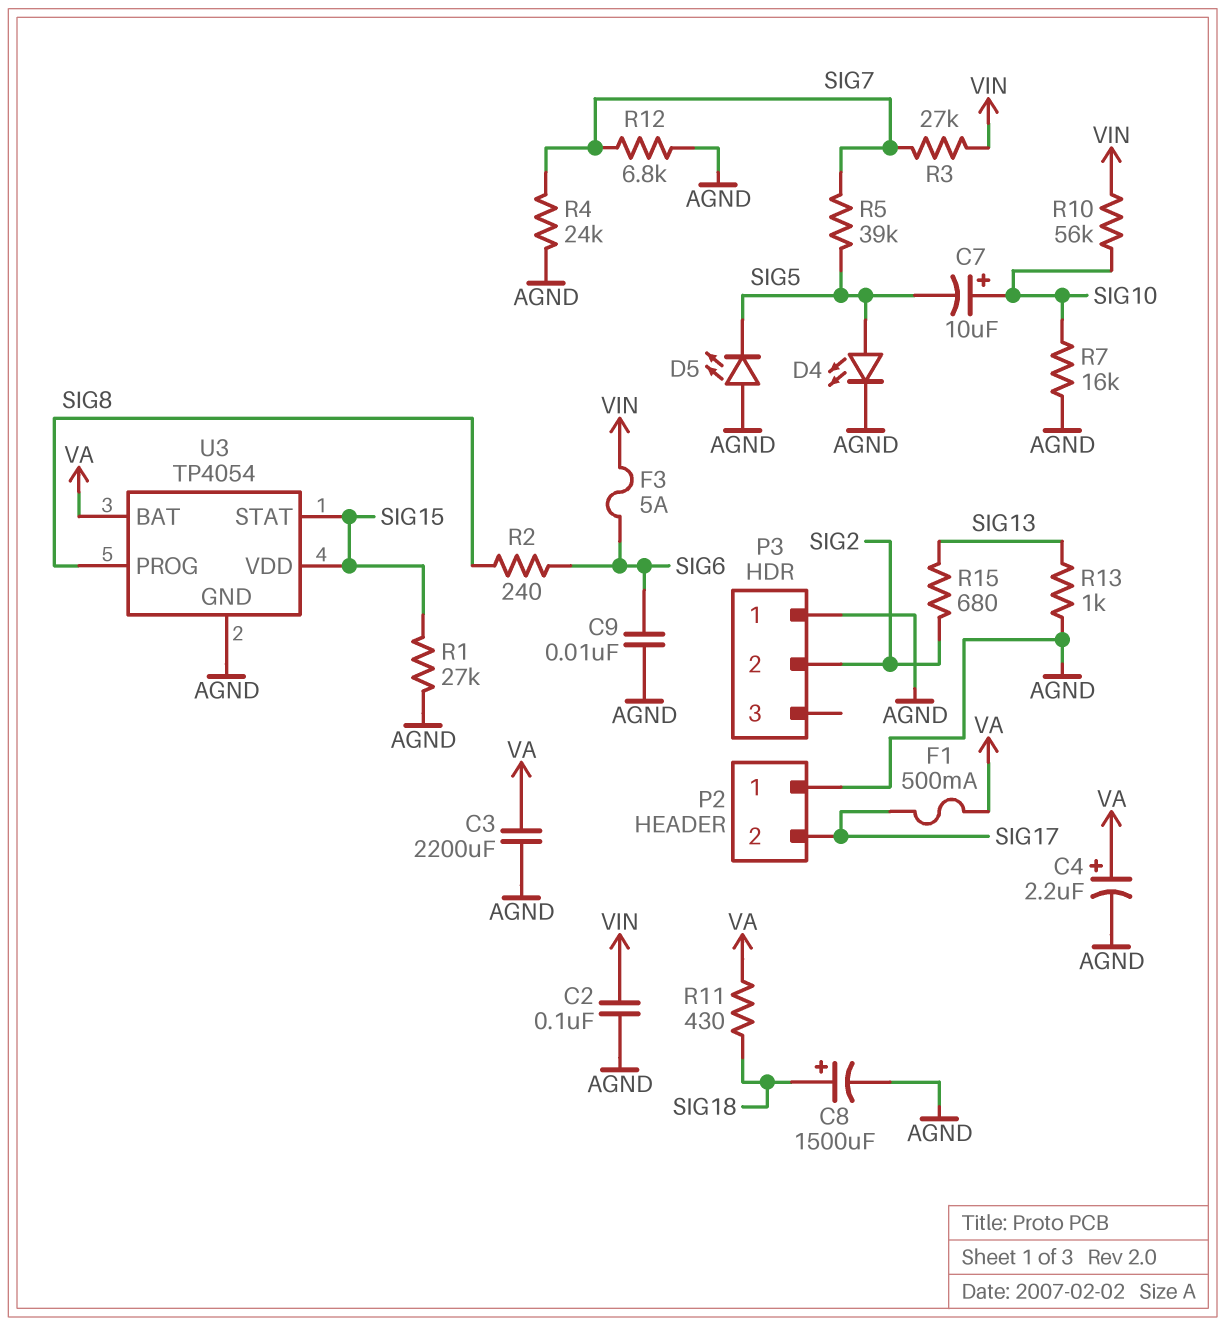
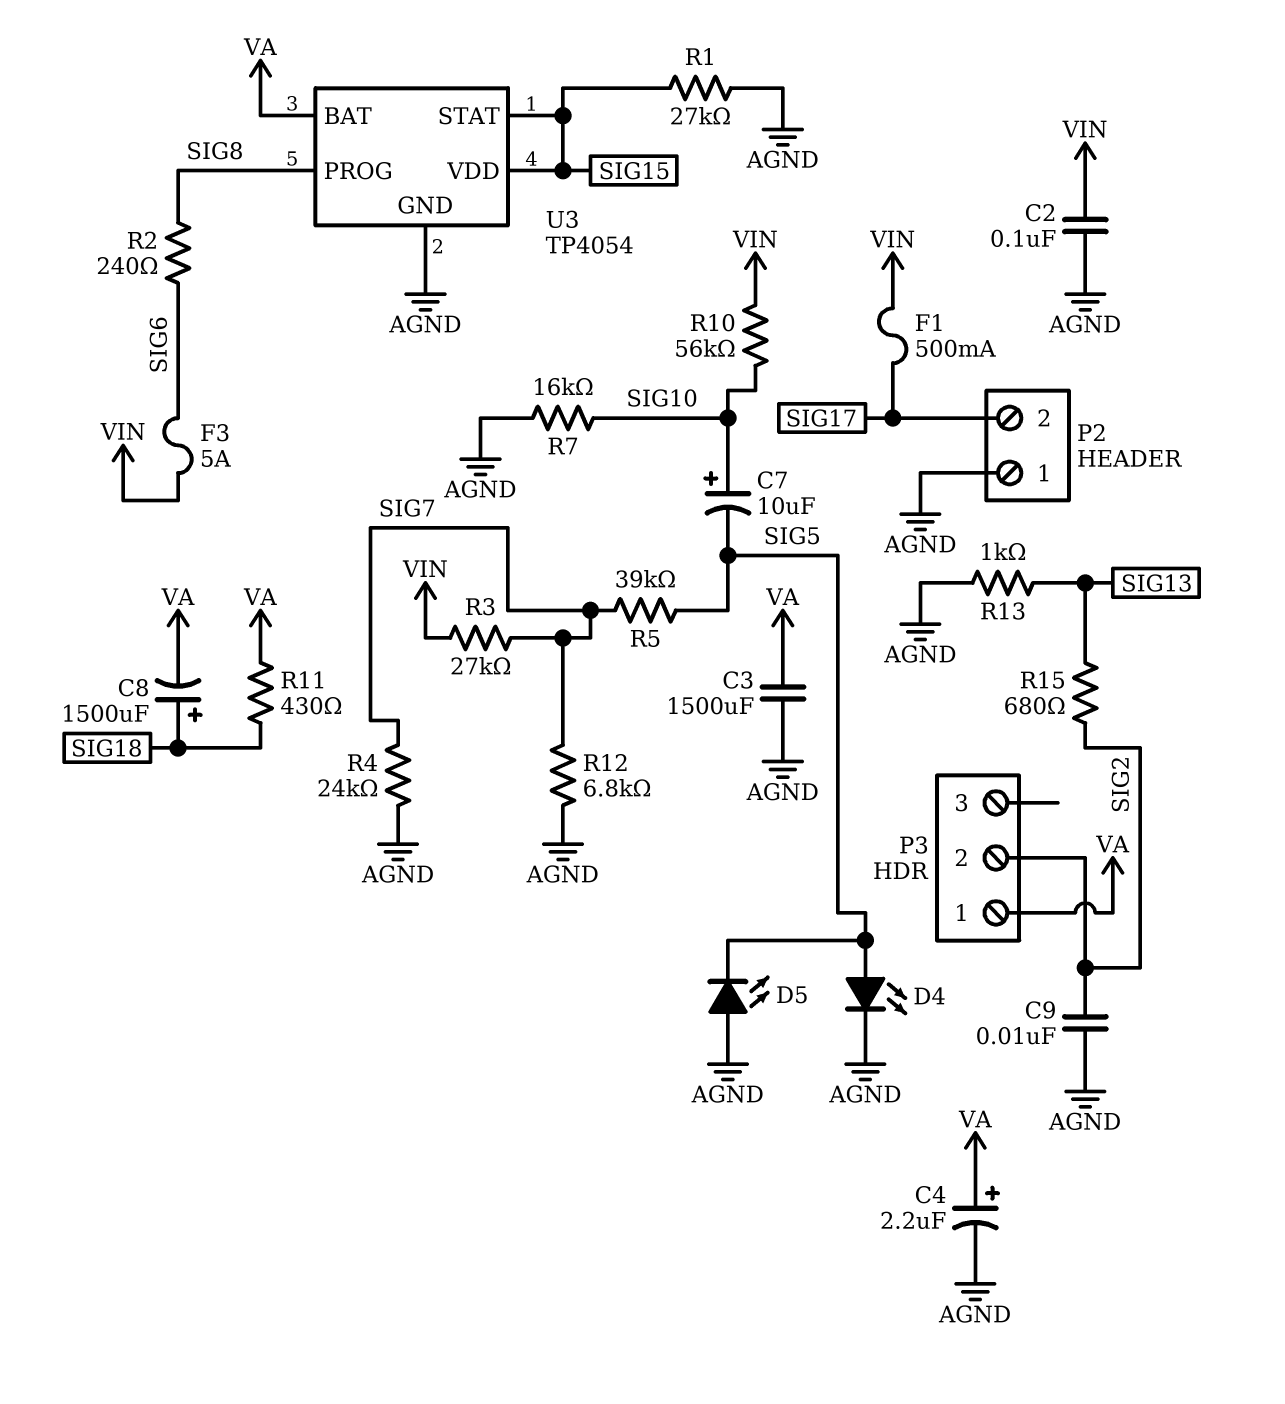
C3: 2200uF (AGND, VA) -> 1500uF (AGND, VA)
C8: 1500uF (plus SIG18, minus AGND) -> 1500uF (plus SIG18, minus VA)
C9: 10nF (AGND, SIG6) -> 10nF (AGND, SIG2)
F1: 500mA (SIG17, VA) -> 500mA (SIG17, VIN)
P3 pin 1: AGND -> VA

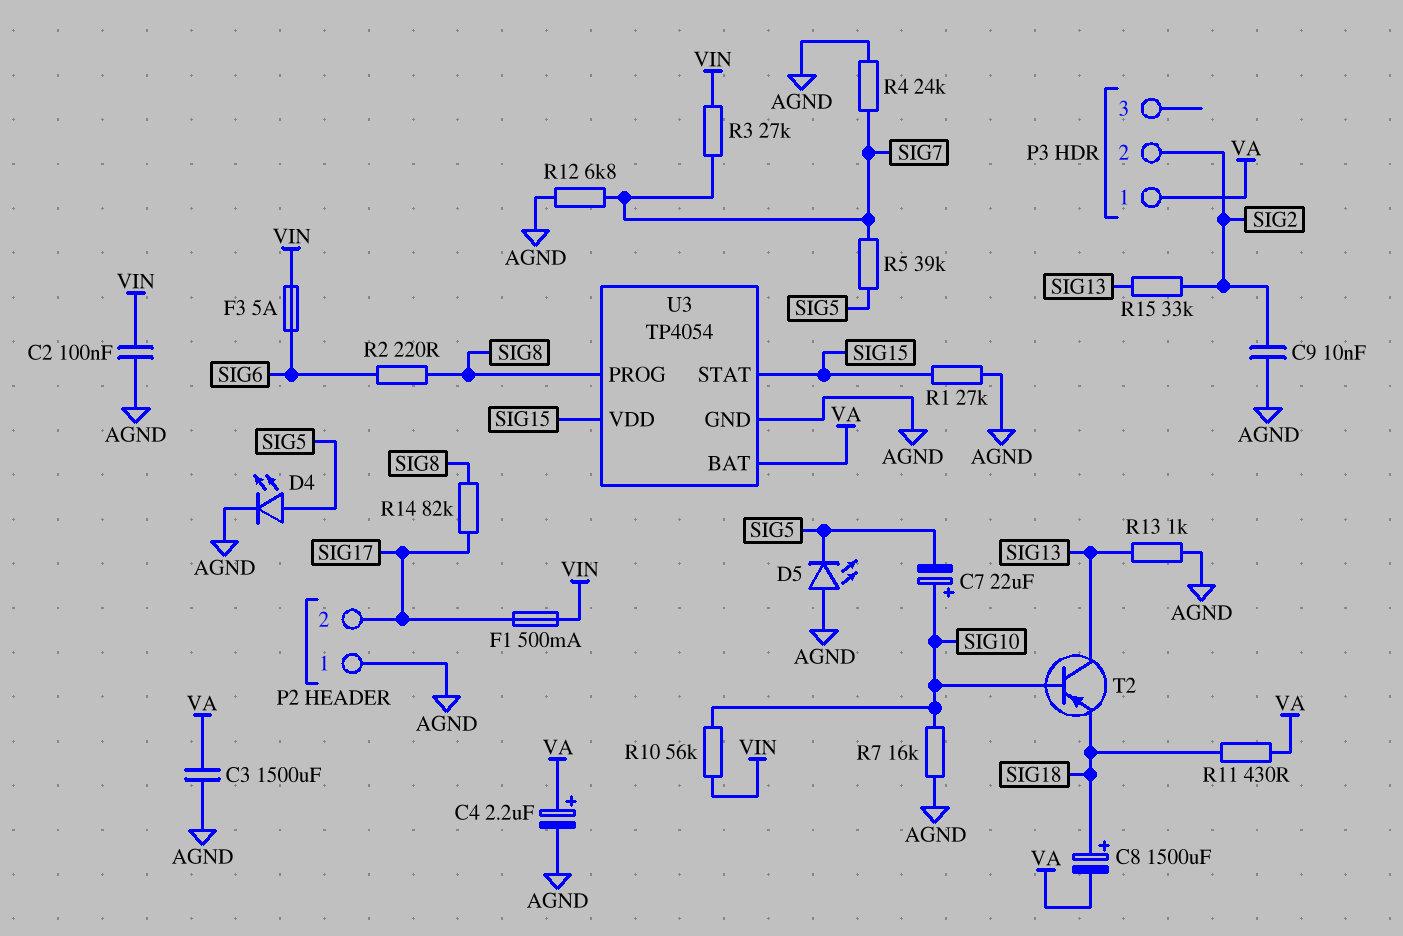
C7: 10uF (plus SIG10, minus SIG5) -> 22uF (plus SIG10, minus SIG5)
R2: 240 (SIG6, SIG8) -> 220 (SIG6, SIG8)
R14: none -> 82k (SIG8, SIG17)
R15: 680 (SIG2, SIG13) -> 33k (SIG2, SIG13)
T2: none -> PNP (B SIG10, C SIG13, E SIG18)

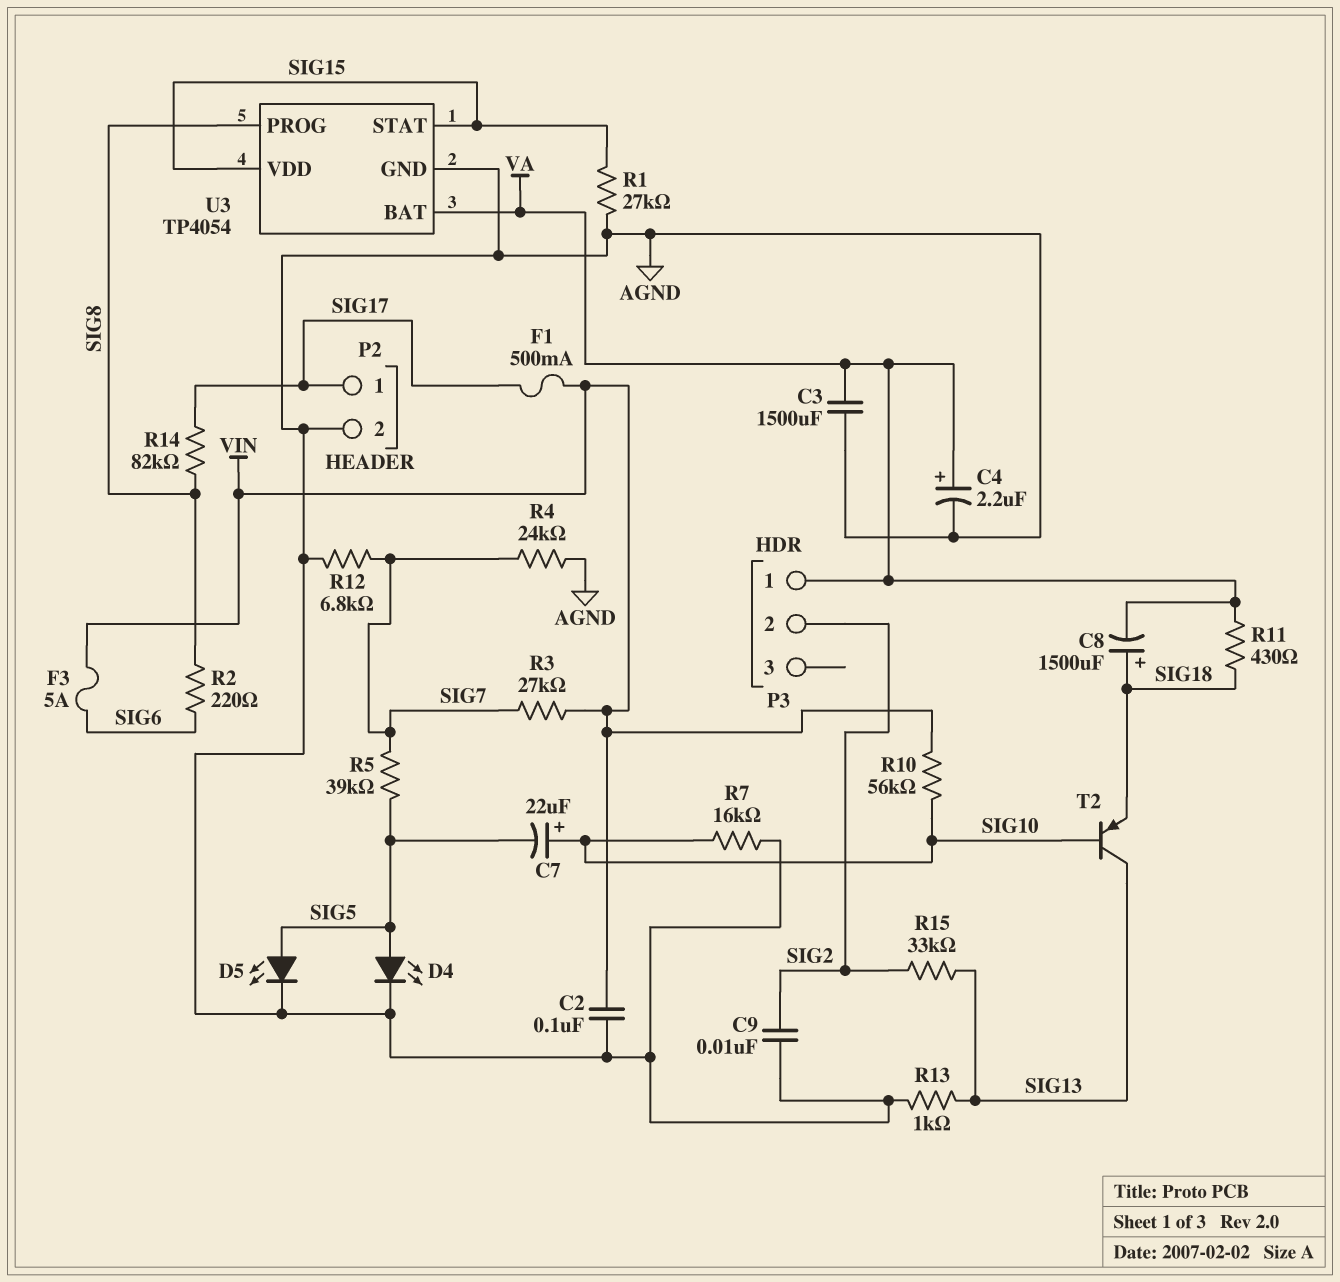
D5: LED (A AGND, K SIG5) -> LED (A SIG5, K AGND)
P2 pin 1: AGND -> SIG17
P2 pin 2: SIG17 -> AGND

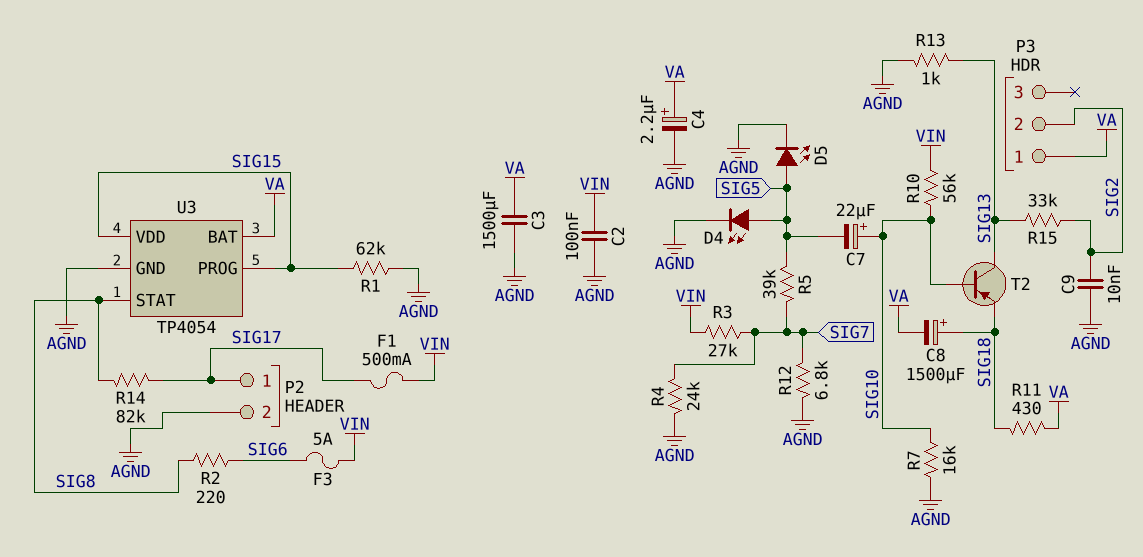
R1: 27k (AGND, SIG15) -> 62k (AGND, SIG15)
U3 pin PROG: SIG8 -> SIG15
U3 pin STAT: SIG15 -> SIG8

